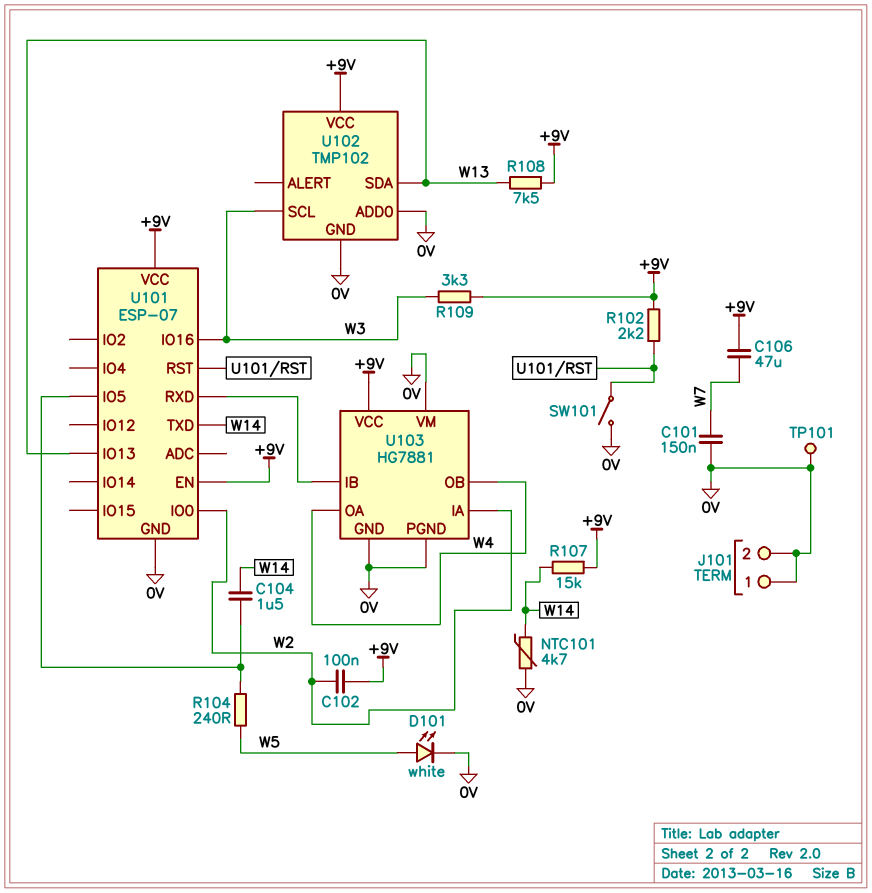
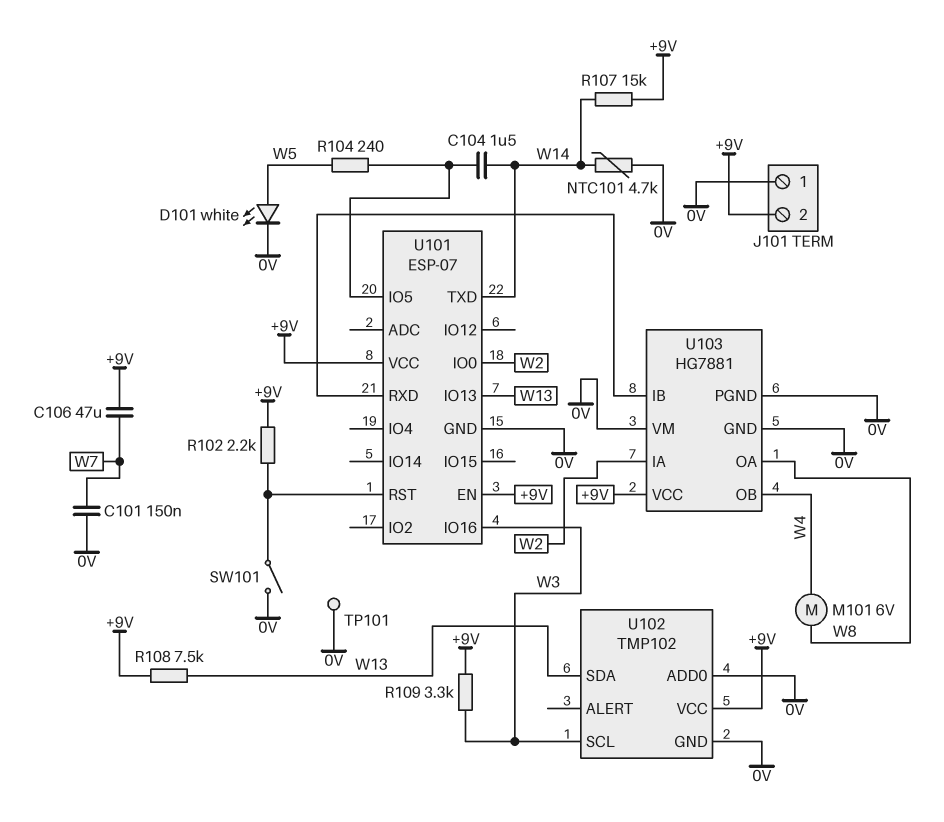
C102: 100nF (+9V, W2) -> none
J101 pin 2: 0V -> +9V
M101: none -> motor 6V (W4, W8)
U103 pin OA: W4 -> W8

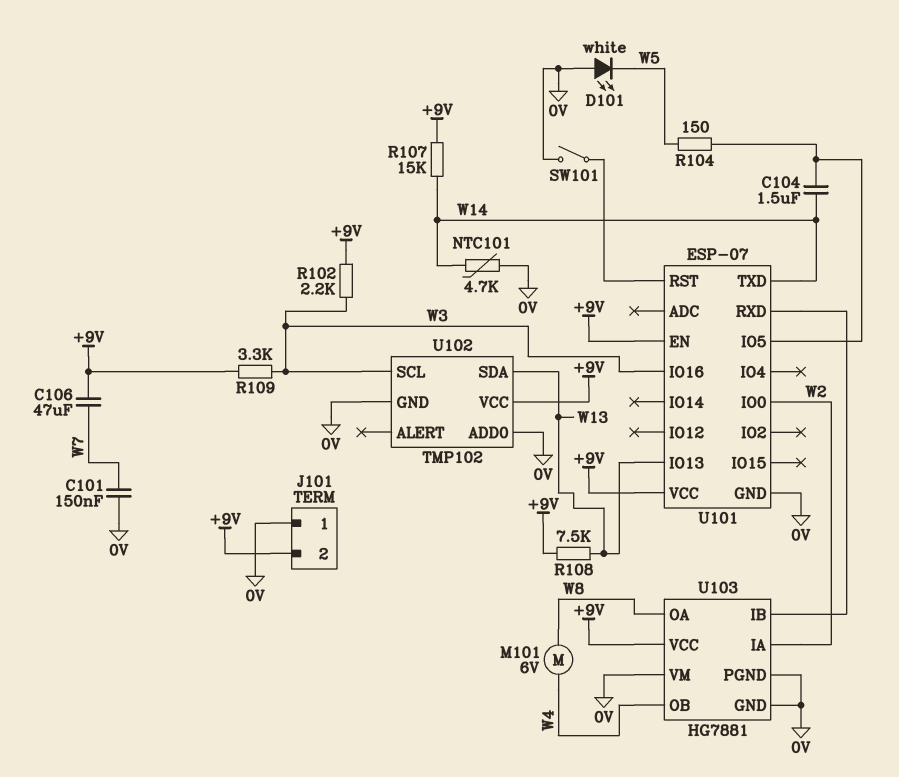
D101: LED white (A W5, K 0V) -> LED white (A 0V, K W5)
R102: 2.2k (+9V, U101/RST) -> 2.2k (+9V, W3)
R104: 240 (U101/IO5, W5) -> 150 (U101/IO5, W5)
TP101: test point (0V) -> none

